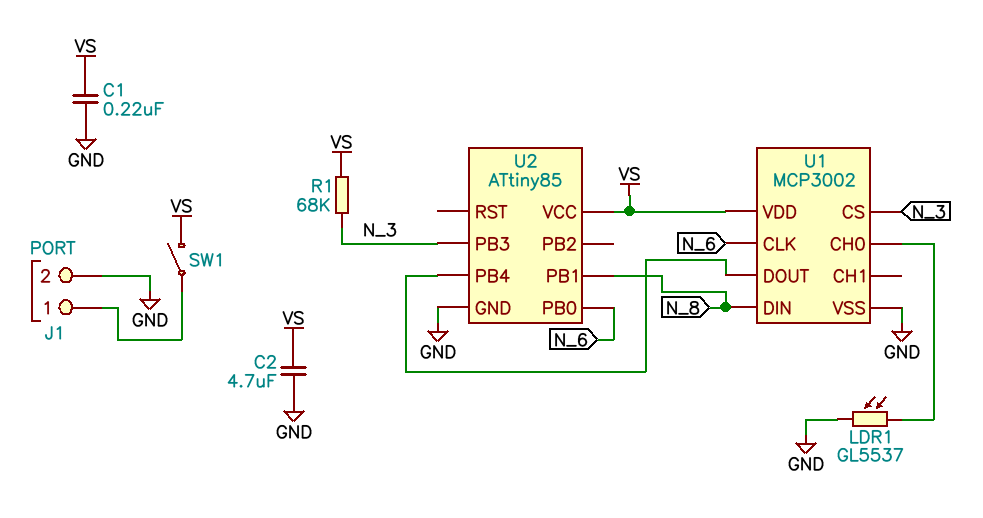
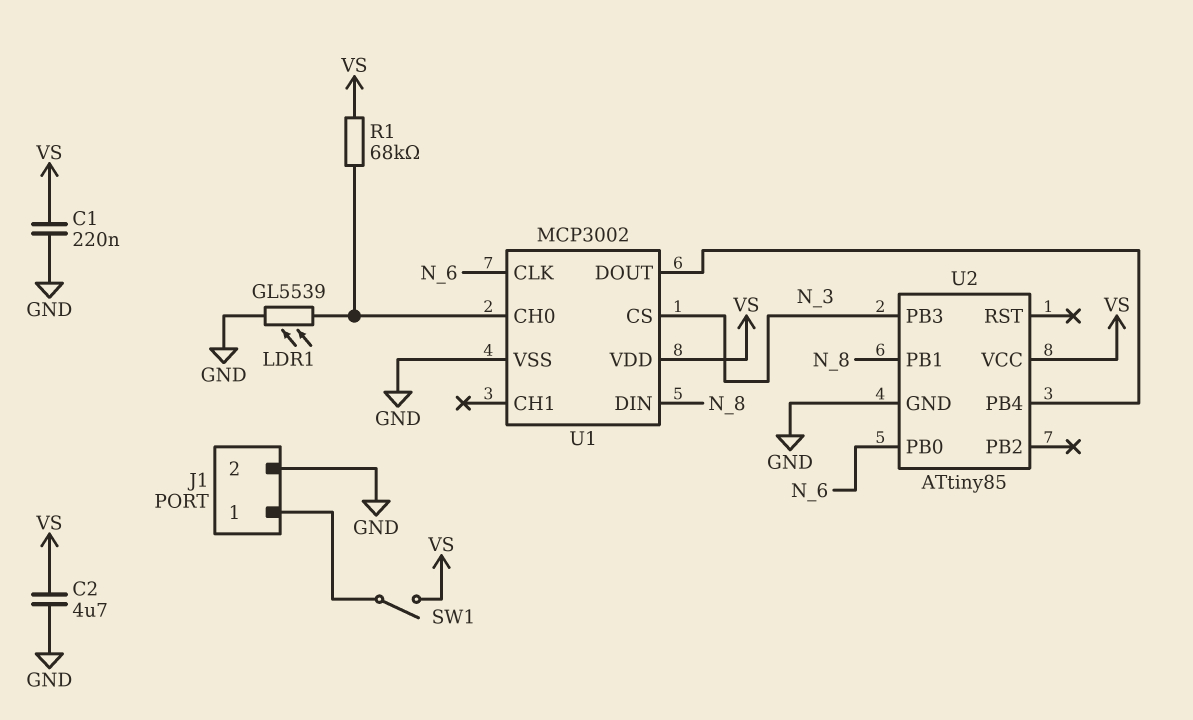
LDR1: GL5537 (GND, U1/CH0) -> GL5539 (GND, U1/CH0)
R1: 68k (N_3, VS) -> 68k (U1/CH0, VS)

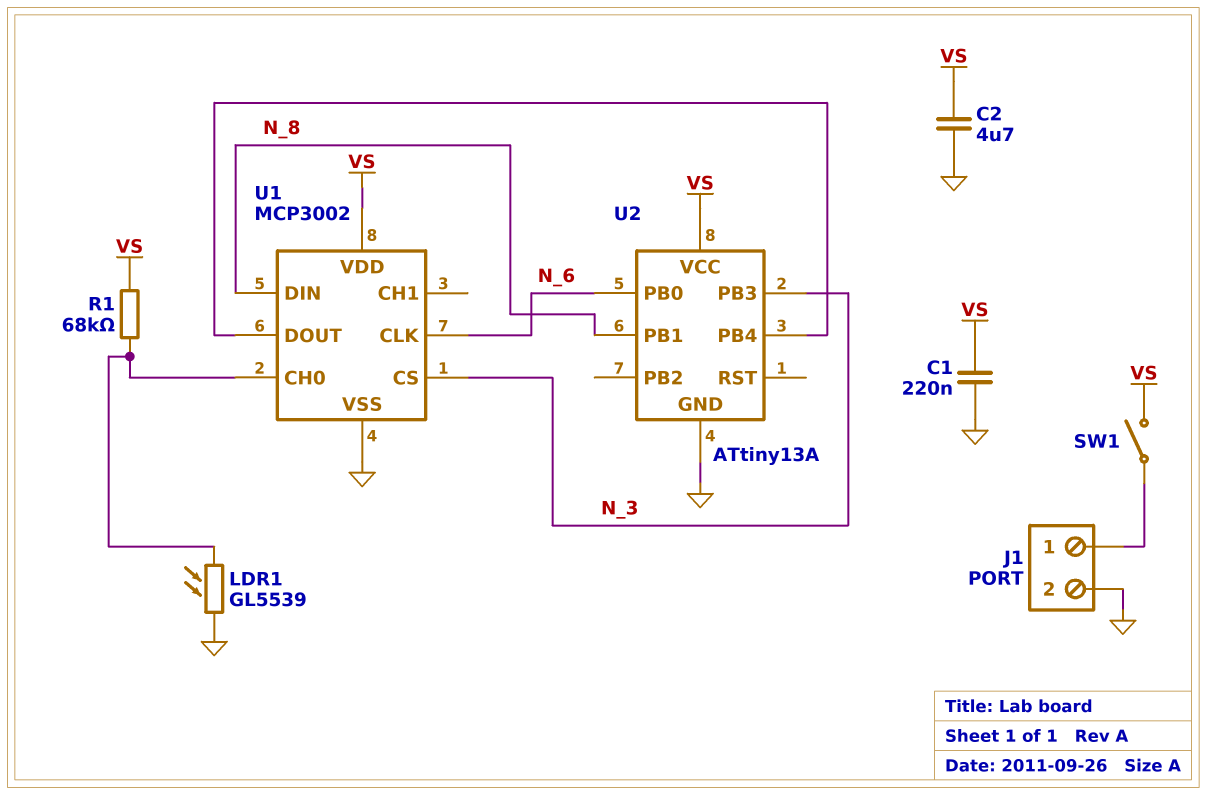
U2: ATtiny85 -> ATtiny13A

